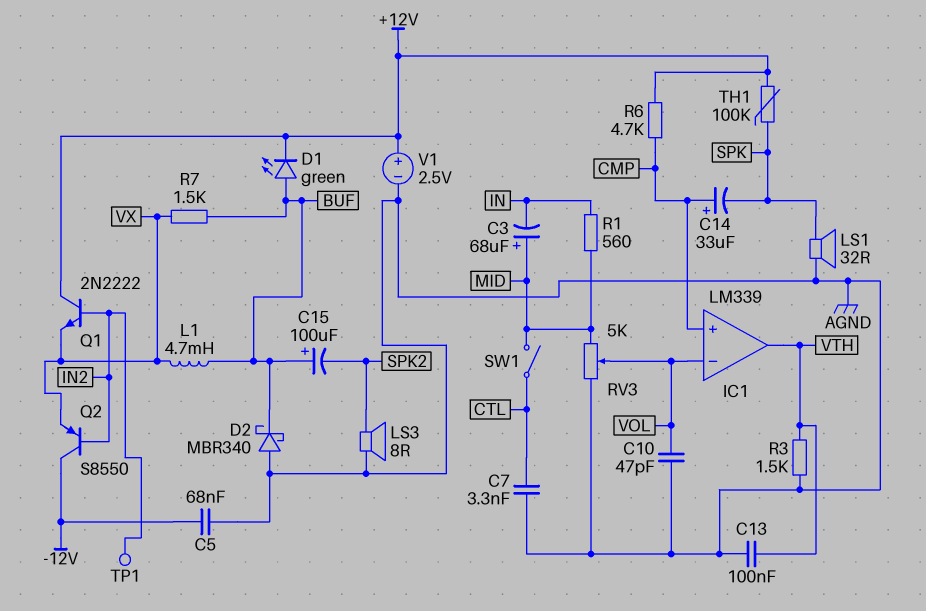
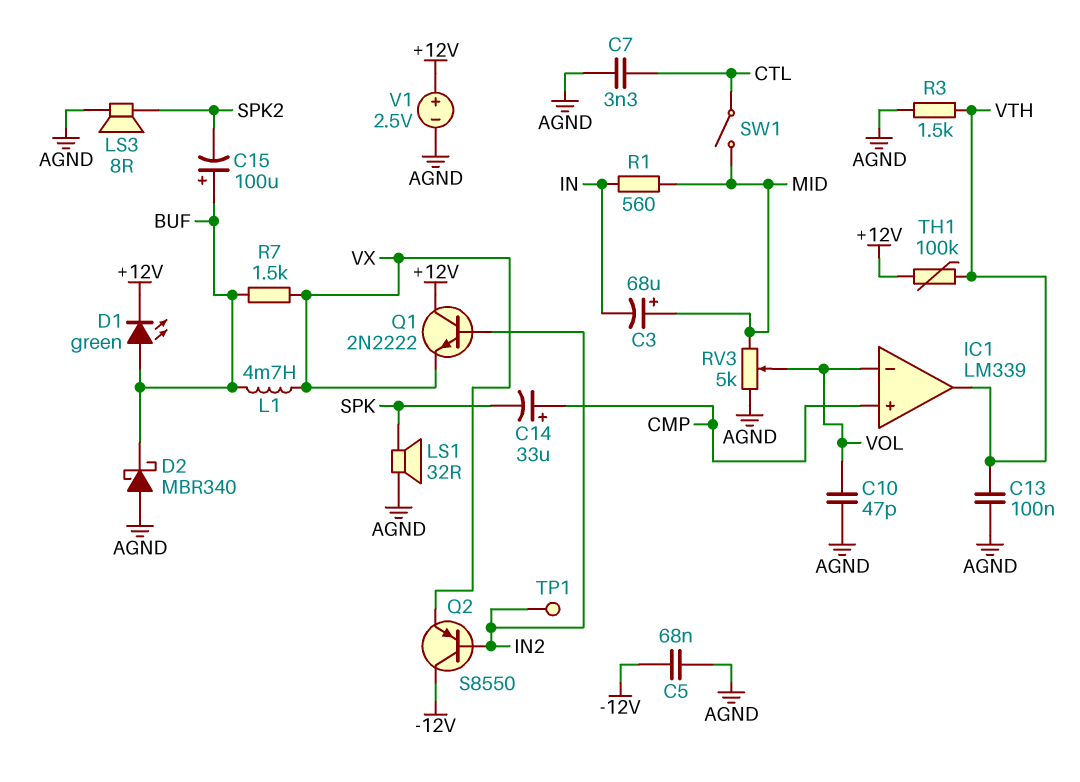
R6: 4.7k (+12V, CMP) -> none
TH1: 100k (+12V, SPK) -> 100k (+12V, VTH)

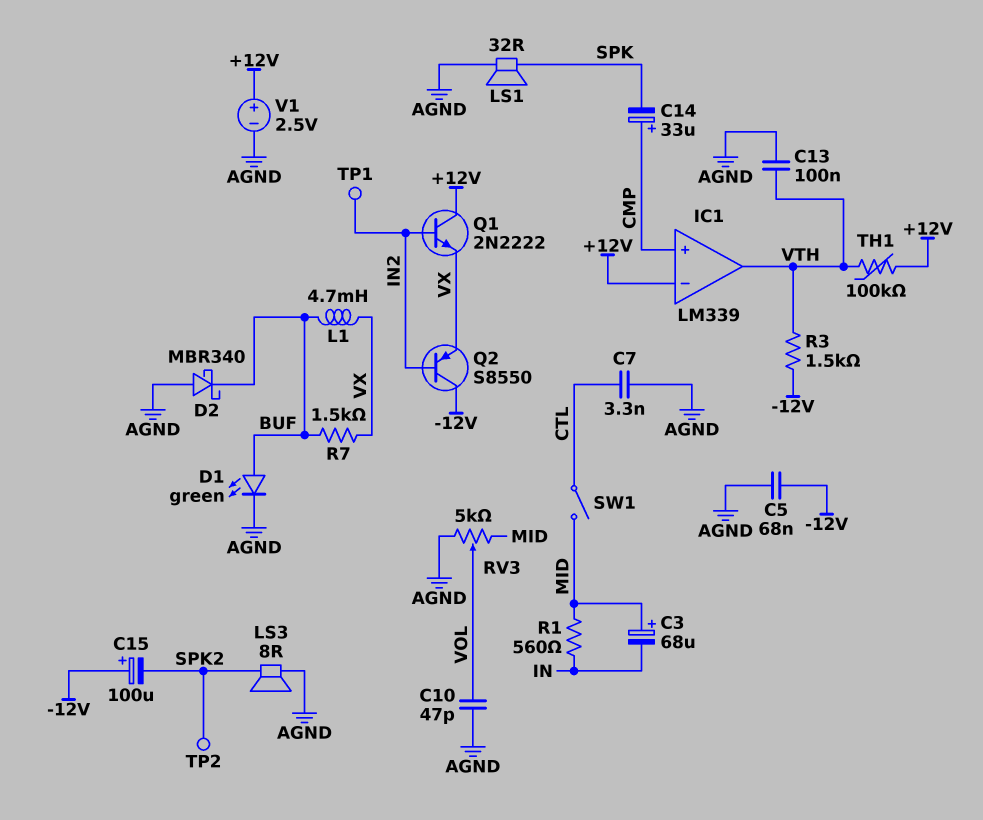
C15: 100uF (plus BUF, minus SPK2) -> 100uF (plus -12V, minus SPK2)
D1: LED green (A BUF, K +12V) -> LED green (A BUF, K AGND)
IC1 pin in-: VOL -> +12V
R3: 1.5k (AGND, VTH) -> 1.5k (-12V, VTH)
TP2: none -> test point (SPK2)

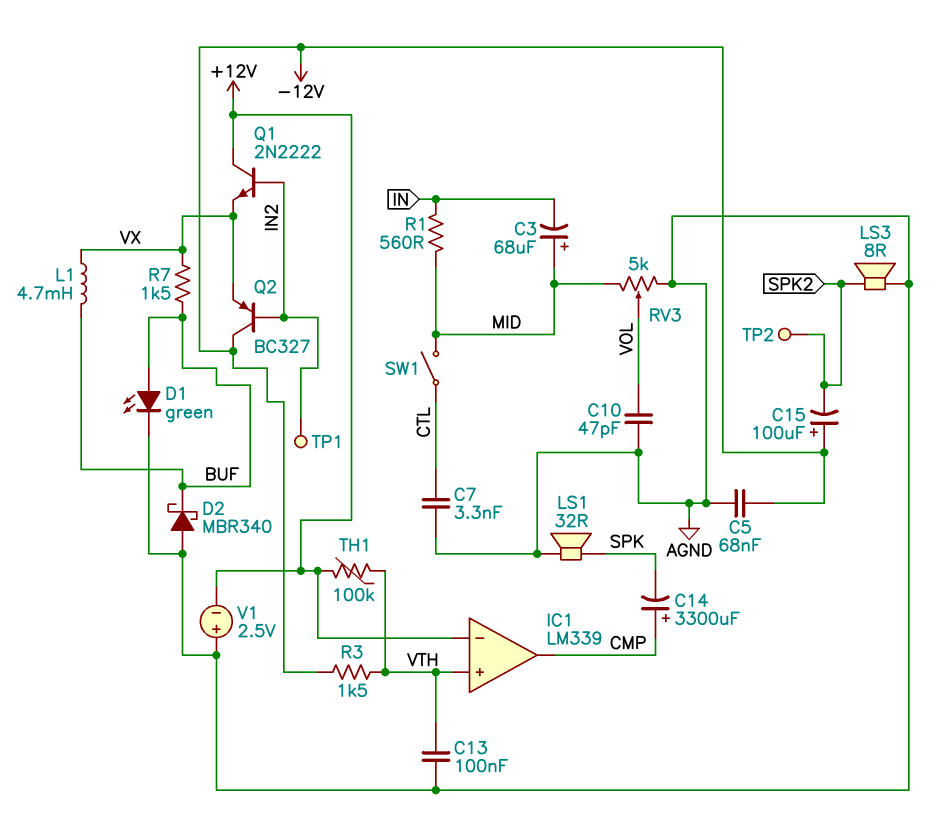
C14: 33uF (plus CMP, minus SPK) -> 3300uF (plus CMP, minus SPK)
IC1 pin in+: CMP -> VTH
IC1 pin out: VTH -> CMP
Q2: PNP S8550 (B IN2, C -12V, E VX) -> PNP BC327 (B IN2, C -12V, E VX)
V1: 2.5V (plus +12V, minus AGND) -> 2.5V (plus AGND, minus +12V)

